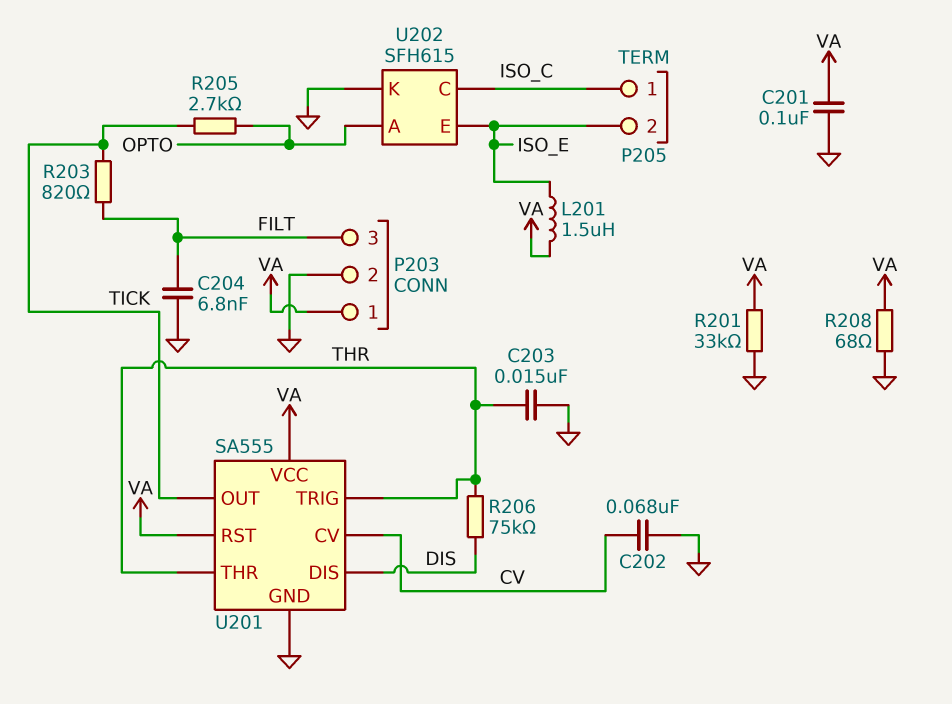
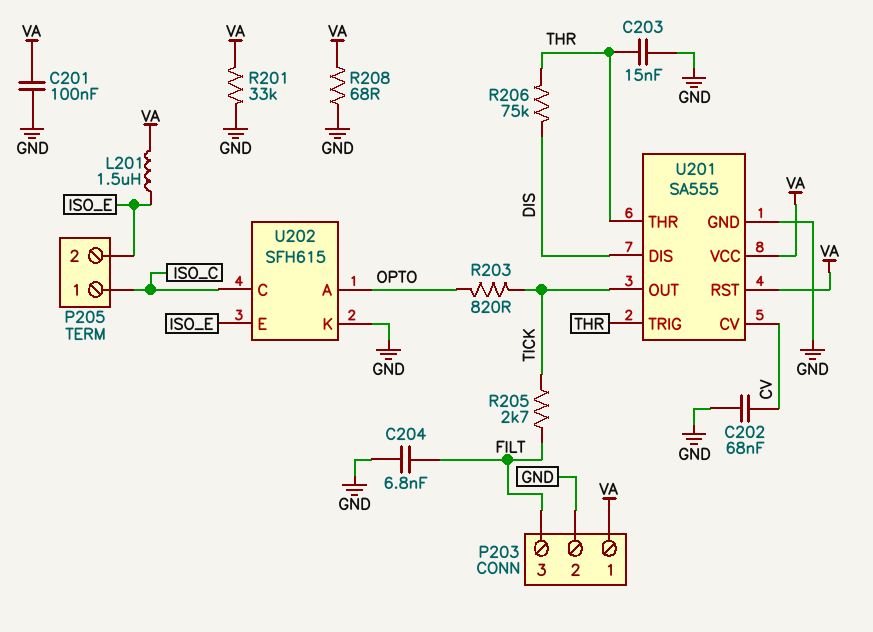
R203: 820 (FILT, TICK) -> 820 (OPTO, TICK)
R205: 2.7k (OPTO, TICK) -> 2.7k (FILT, TICK)

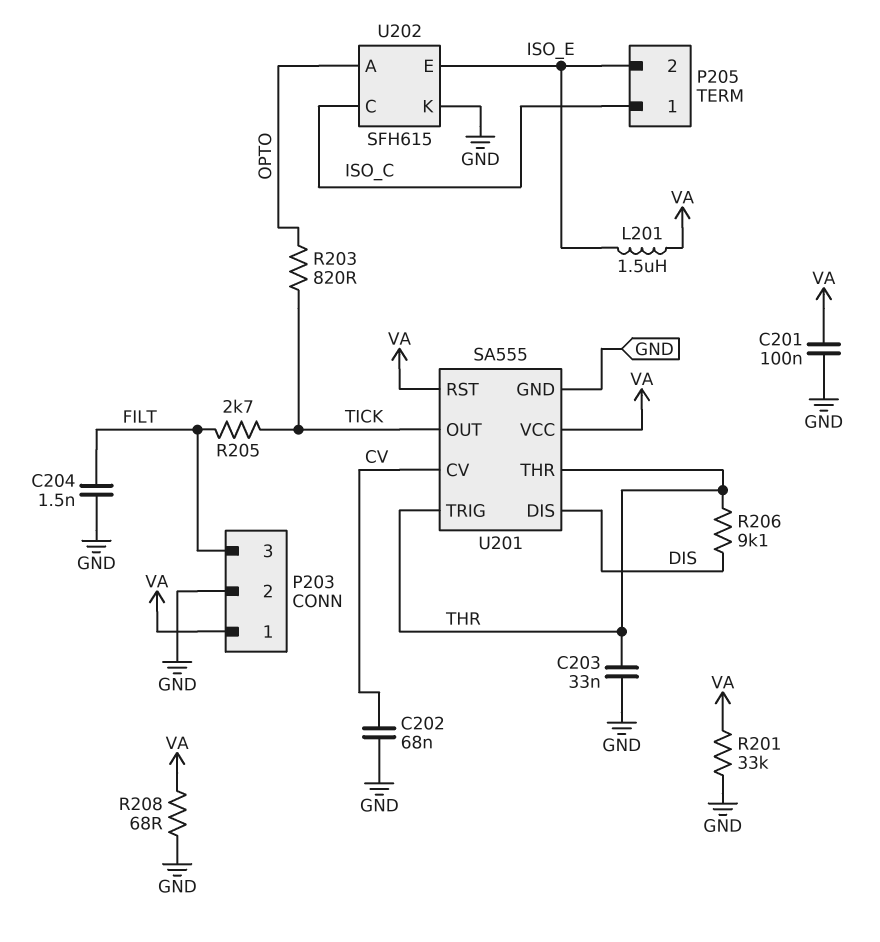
C203: 15nF (GND, THR) -> 33nF (GND, THR)
C204: 6.8nF (FILT, GND) -> 1.5nF (FILT, GND)
R206: 75k (DIS, THR) -> 9.1k (DIS, THR)

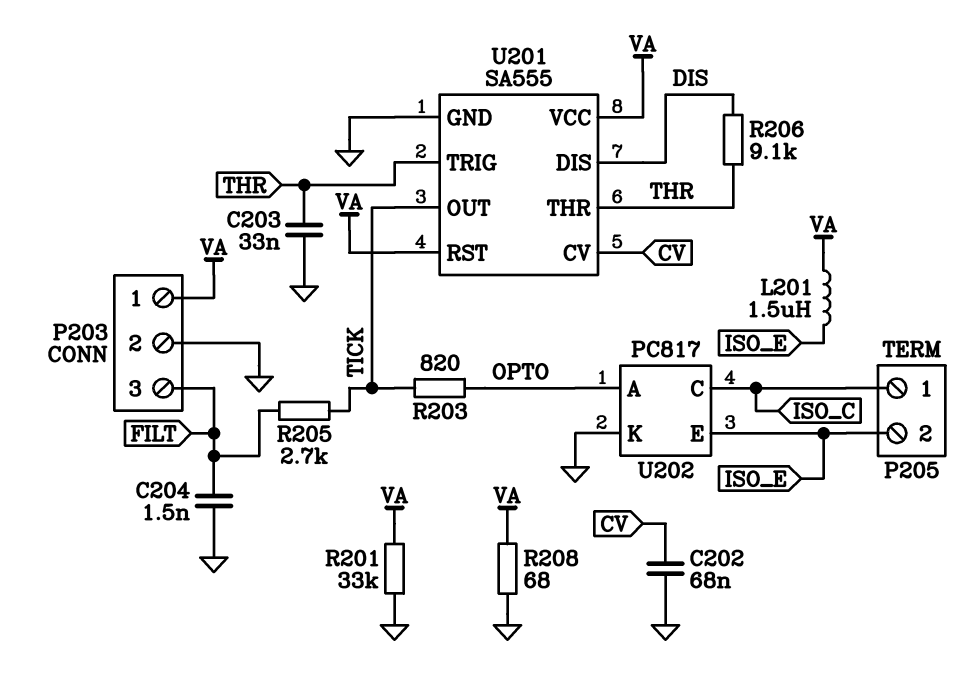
C201: 100nF (GND, VA) -> none
U202: SFH615 -> PC817

